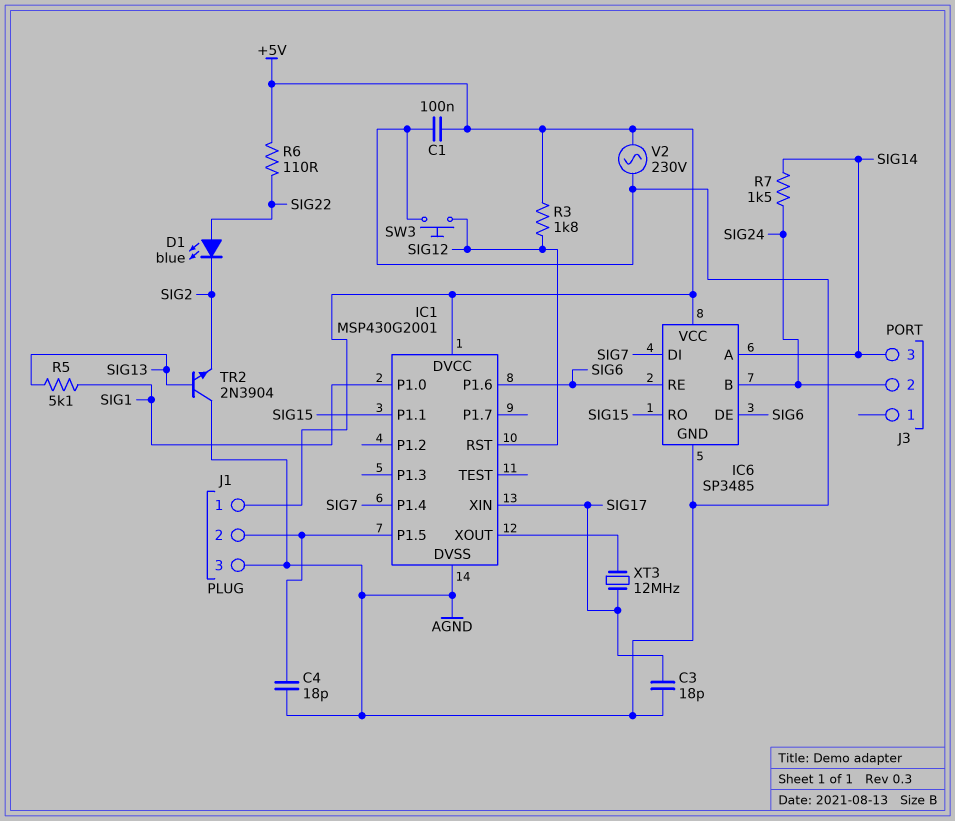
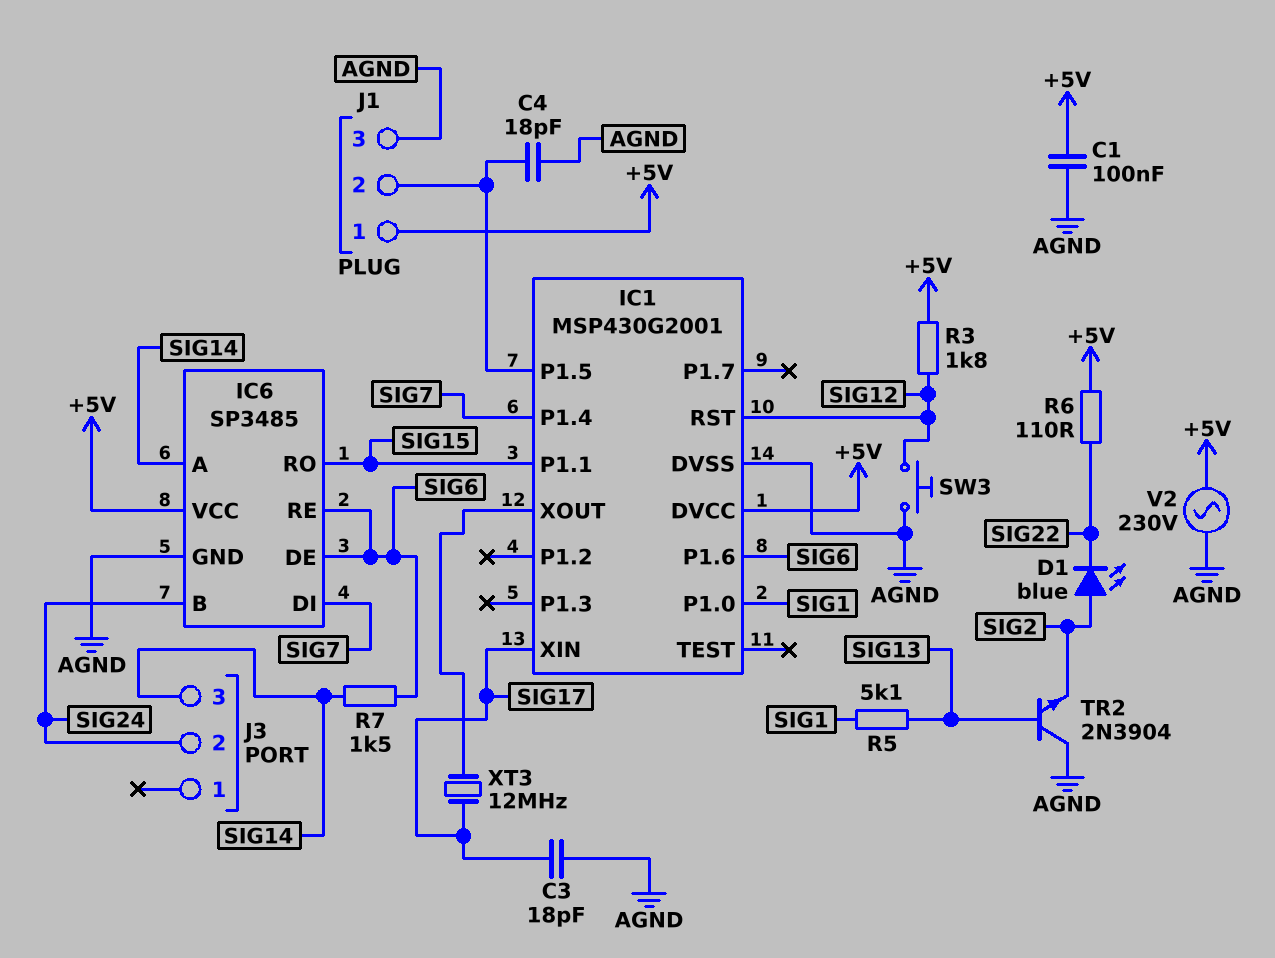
D1: LED blue (A SIG22, K SIG2) -> LED blue (A SIG2, K SIG22)
R7: 1.5k (SIG14, SIG24) -> 1.5k (SIG6, SIG14)

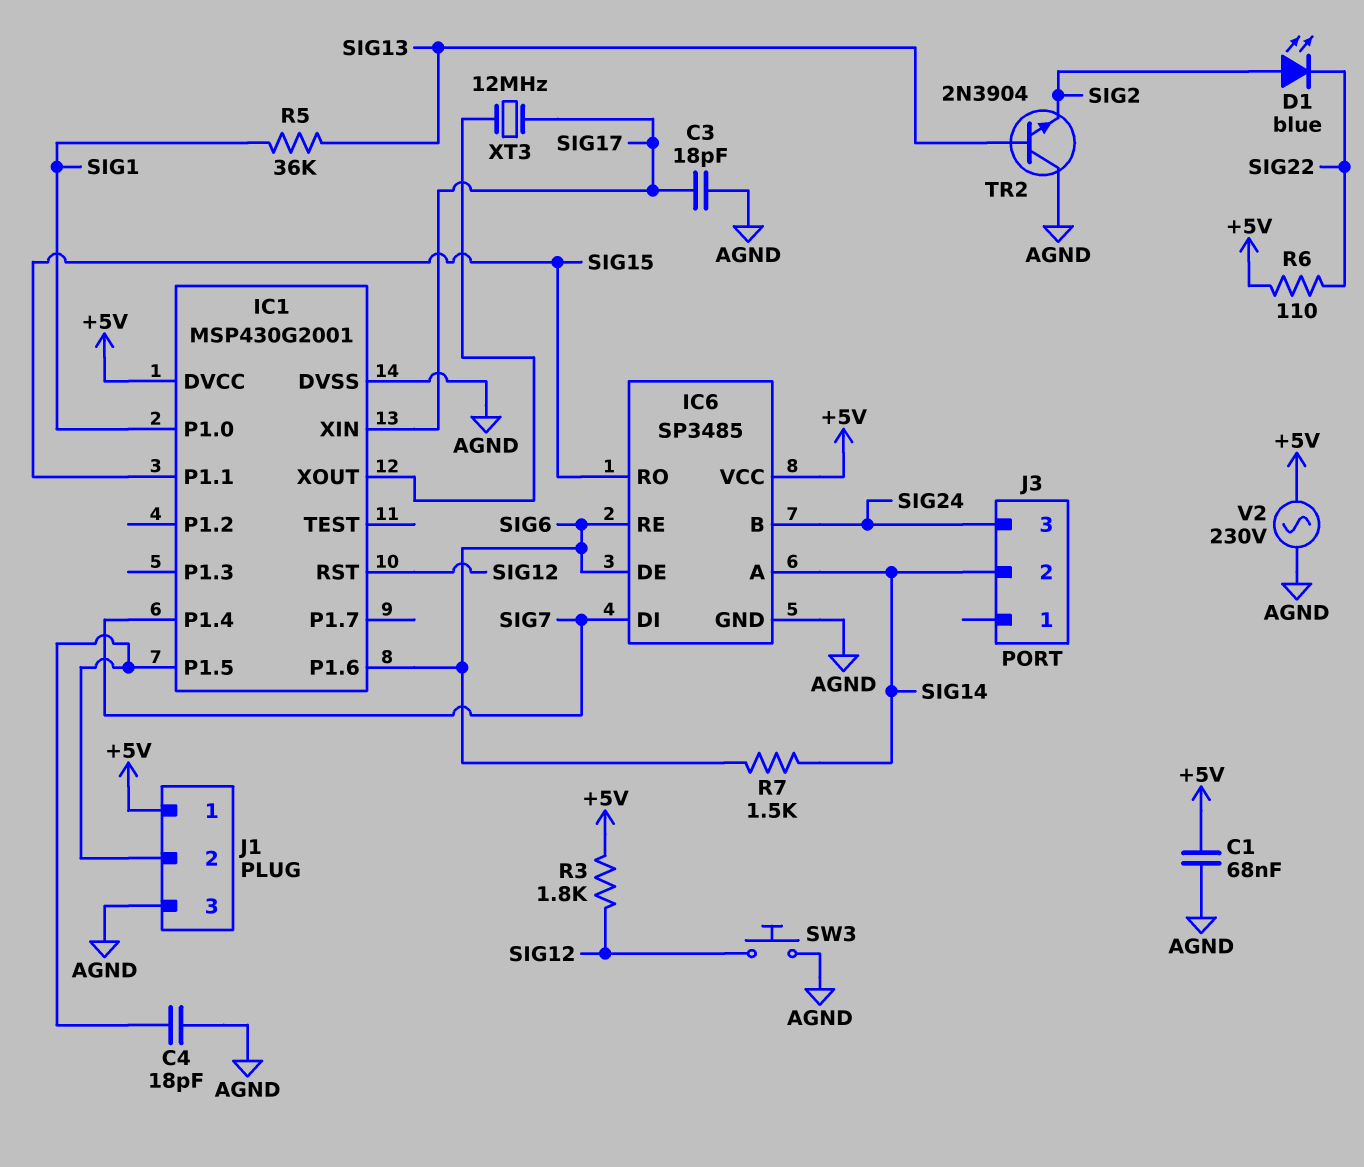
C1: 100nF (+5V, AGND) -> 68nF (+5V, AGND)
J3 pin 2: SIG24 -> SIG14
J3 pin 3: SIG14 -> SIG24
R5: 5.1k (SIG1, SIG13) -> 36k (SIG1, SIG13)

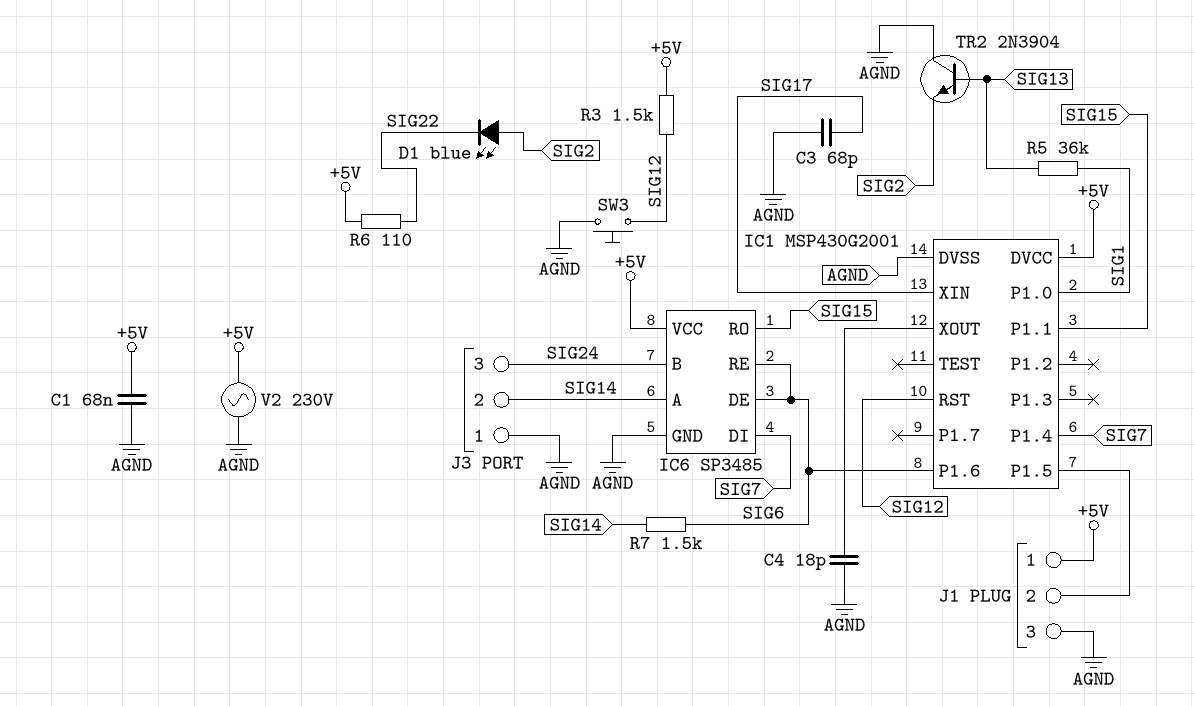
C3: 18pF (AGND, SIG17) -> 68pF (AGND, SIG17)
C4: 18pF (AGND, IC1/P1.5) -> 18pF (AGND, IC1/XOUT)
J3 pin 1: none -> AGND
R3: 1.8k (+5V, SIG12) -> 1.5k (+5V, SIG12)
XT3: 12MHz (IC1/XOUT, SIG17) -> none

